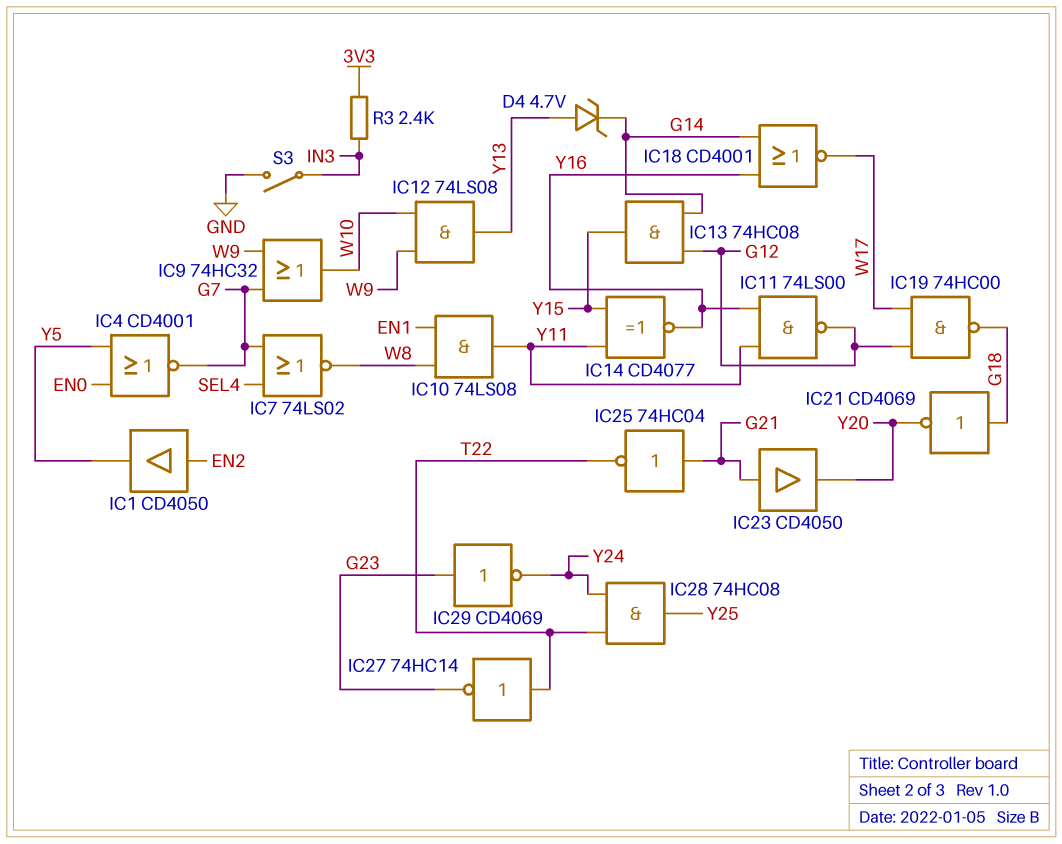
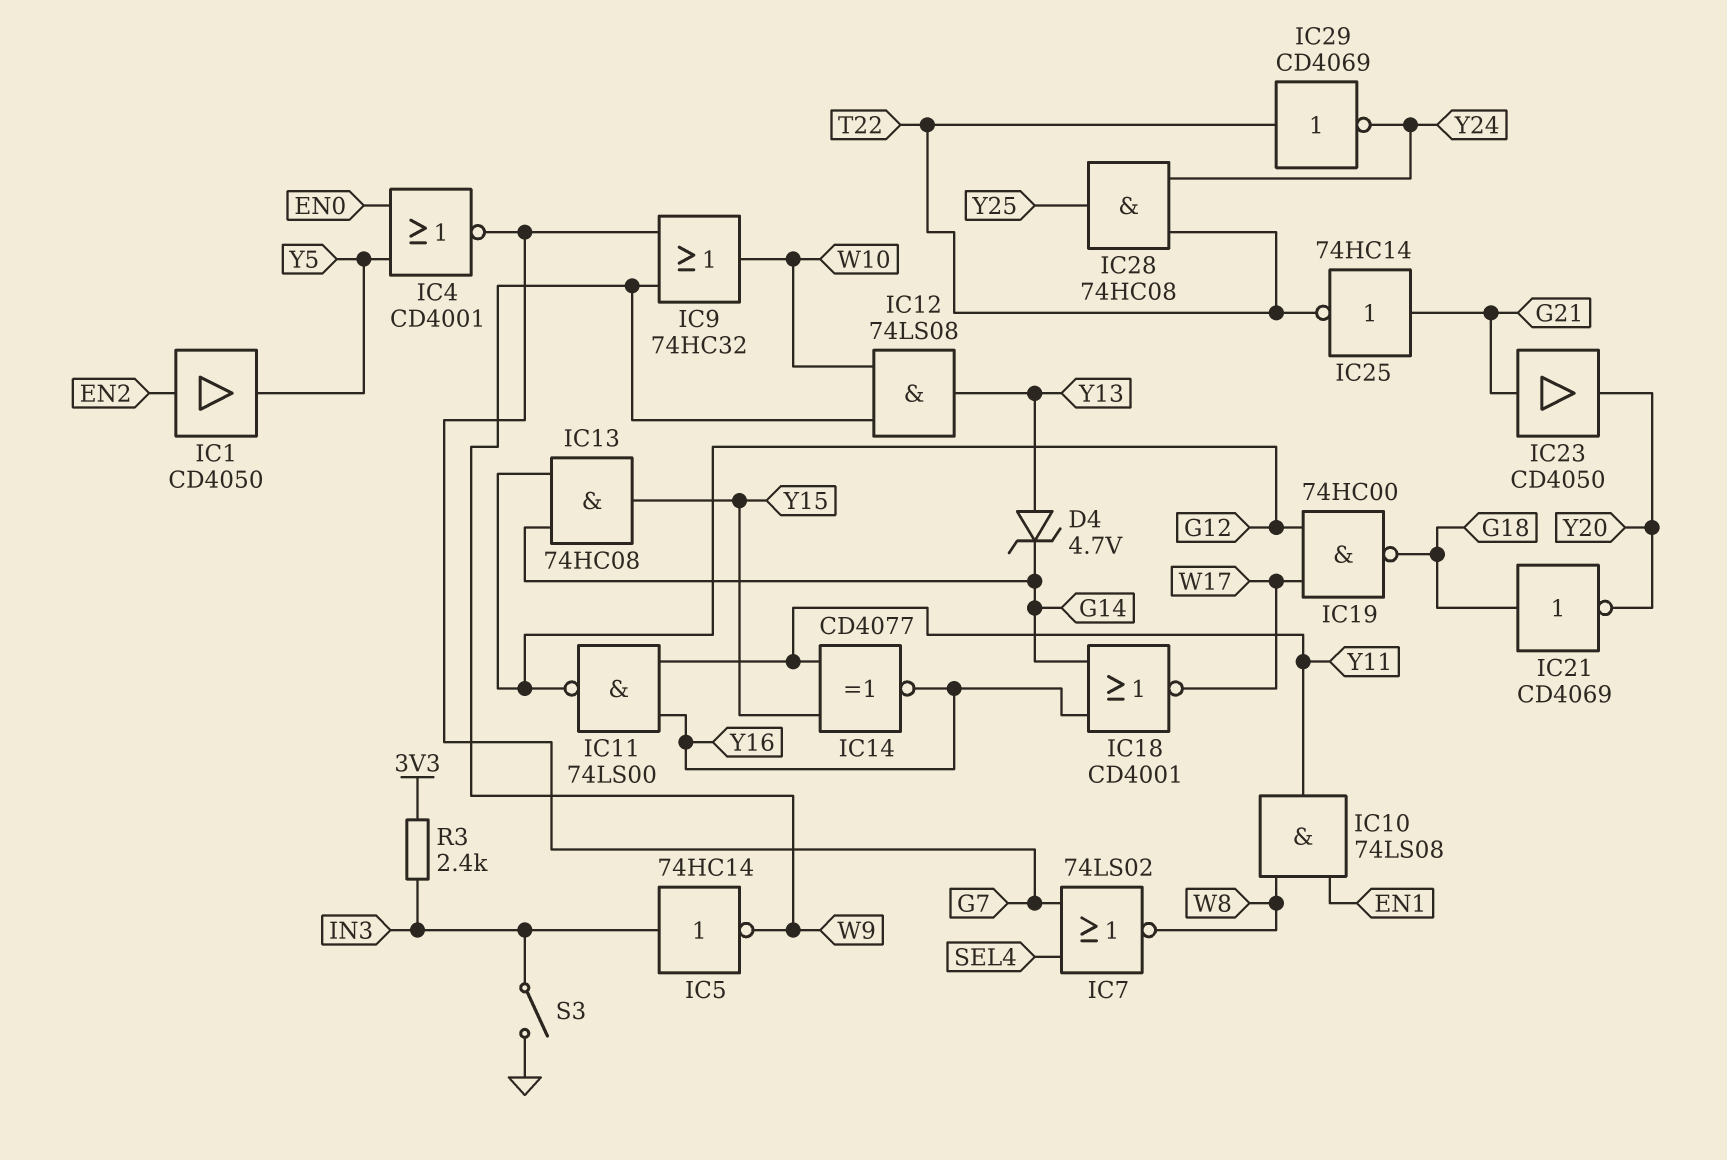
IC5: none -> NOT 74HC14 (in IN3, out W9)
IC25: NOT 74HC04 (in G21, out T22) -> NOT 74HC14 (in G21, out T22)
IC27: NOT 74HC14 (in T22, out G23) -> none
IC29: NOT CD4069 (in G23, out Y24) -> NOT CD4069 (in T22, out Y24)

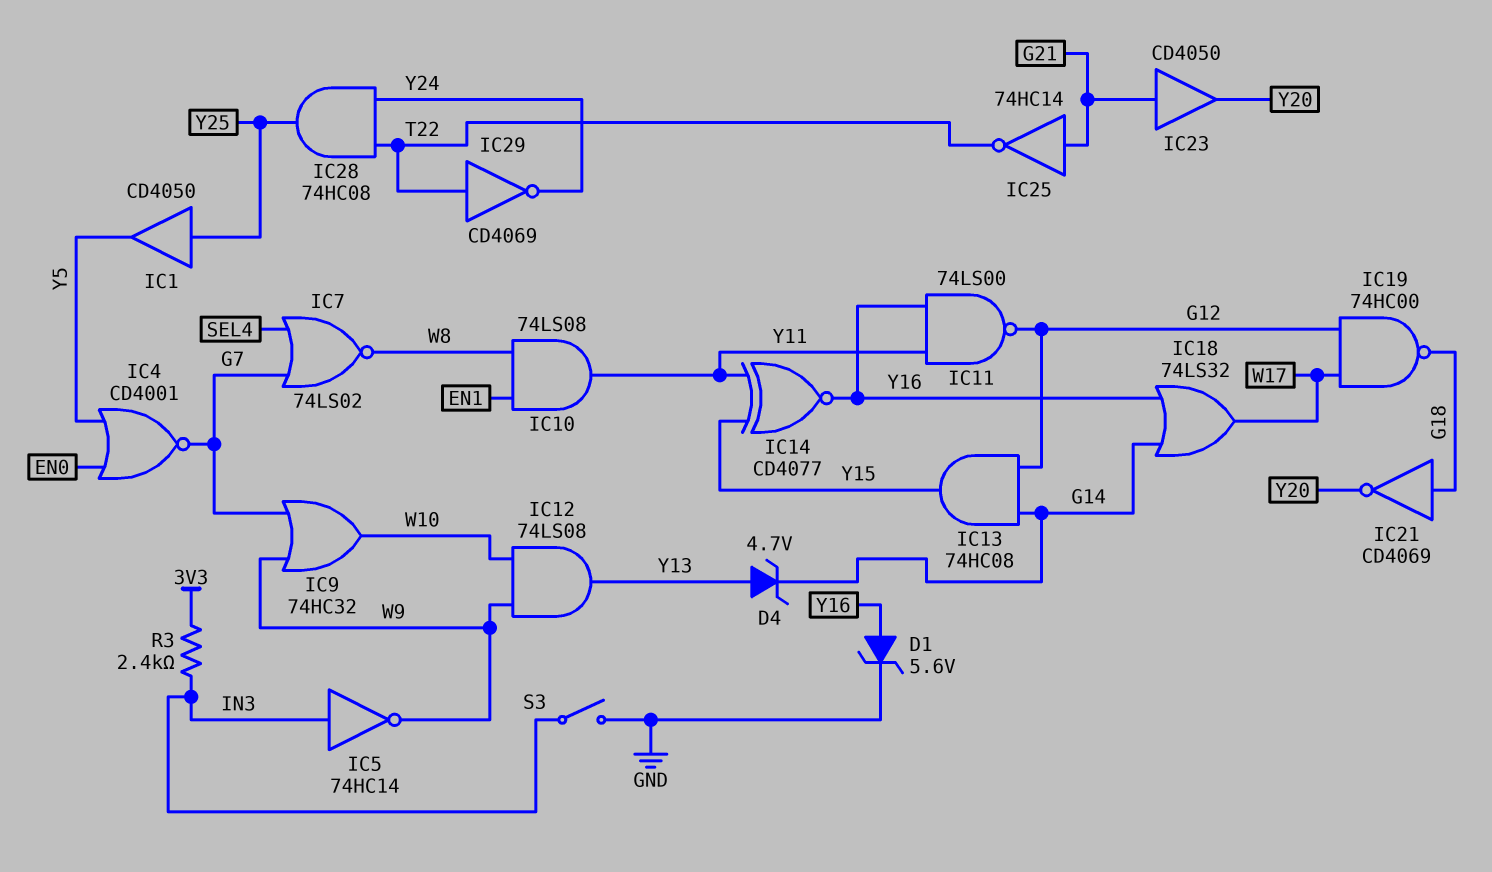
D1: none -> zener 5.6V (A Y16, K GND)
IC1: buffer CD4050 (in EN2, out Y5) -> buffer CD4050 (in Y25, out Y5)
IC18: NOR CD4001 (in G14, in Y16, out W17) -> OR 74LS32 (in G14, in Y16, out W17)

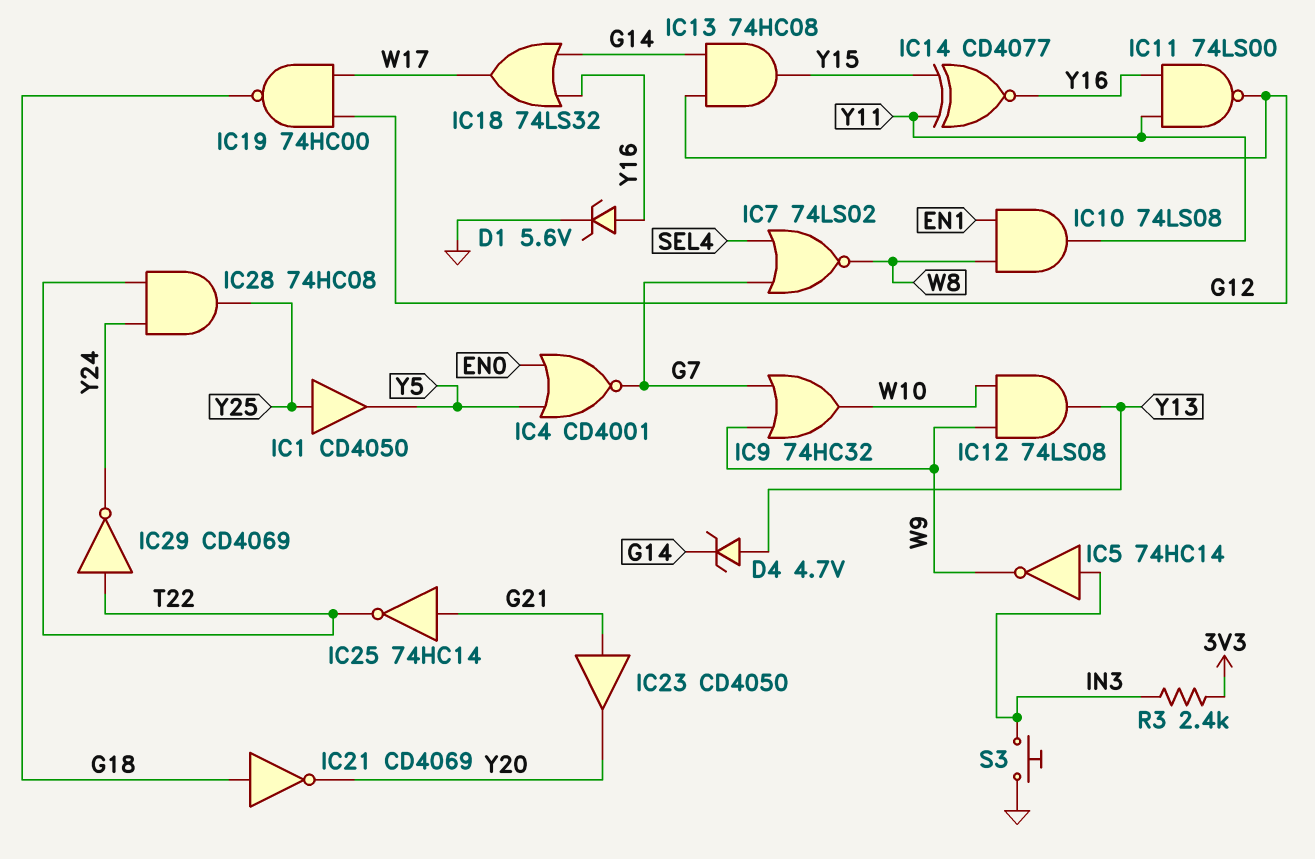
S3: switch (GND, IN3) -> button (GND, IN3)

